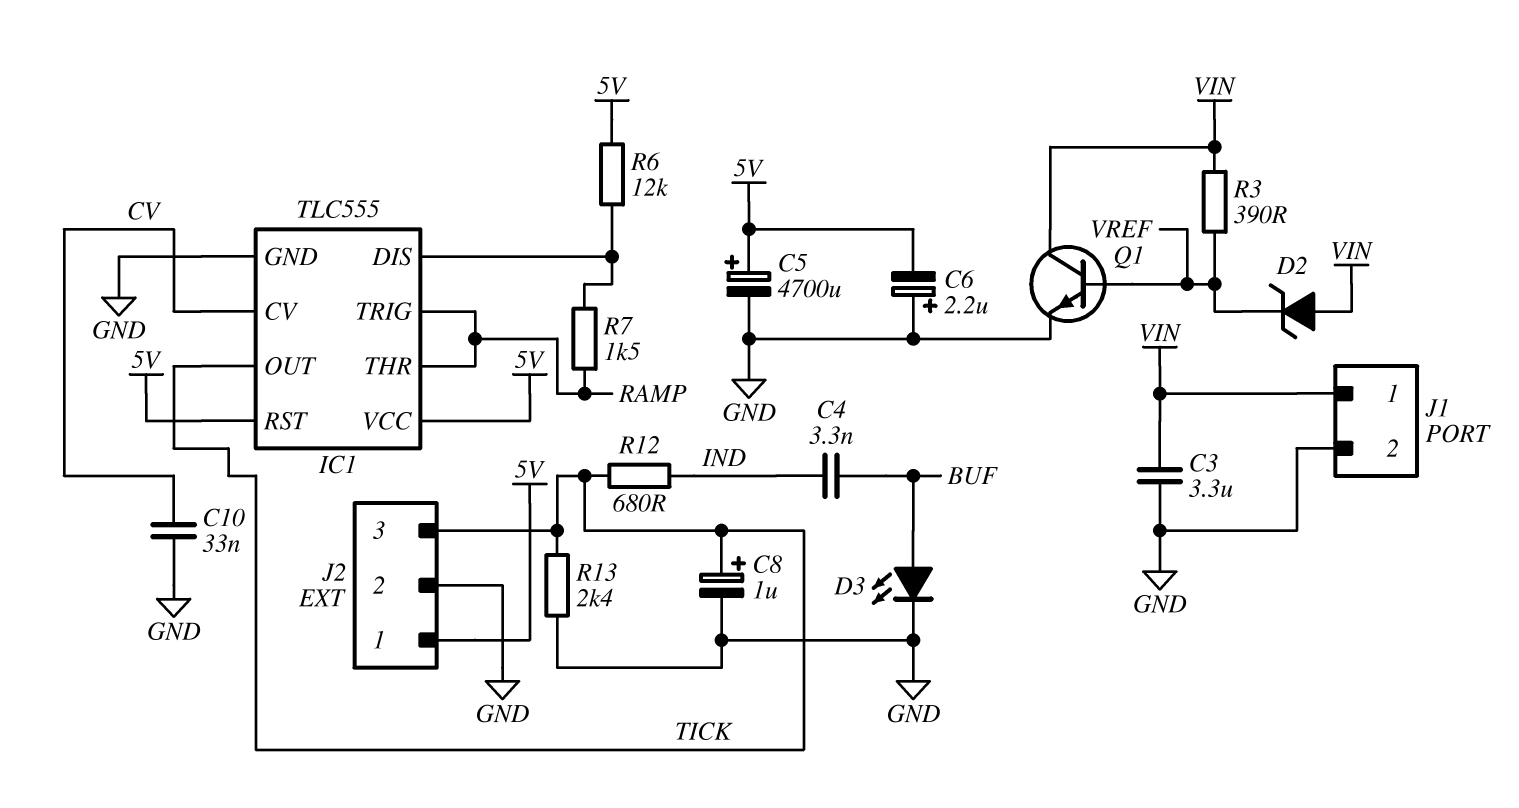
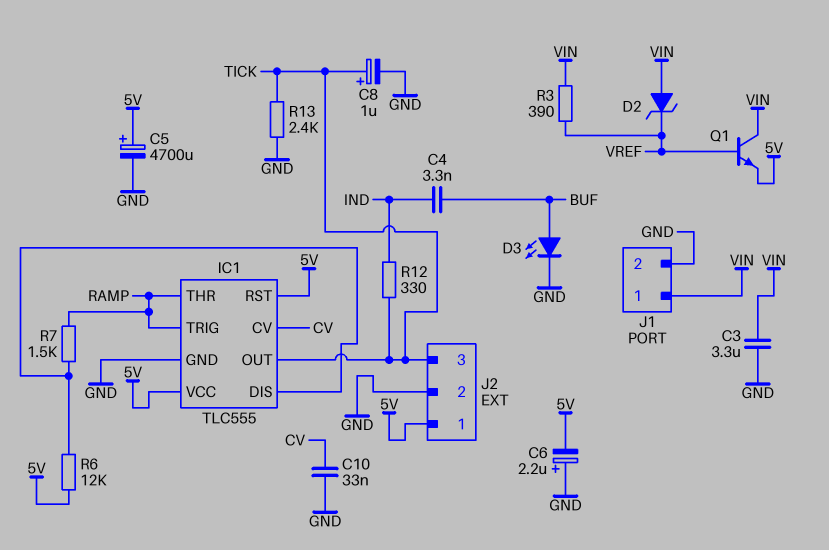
Q1: NPN (B VREF, C VIN, E GND) -> NPN (B VREF, C VIN, E 5V)
R12: 680 (IND, TICK) -> 330 (IND, TICK)

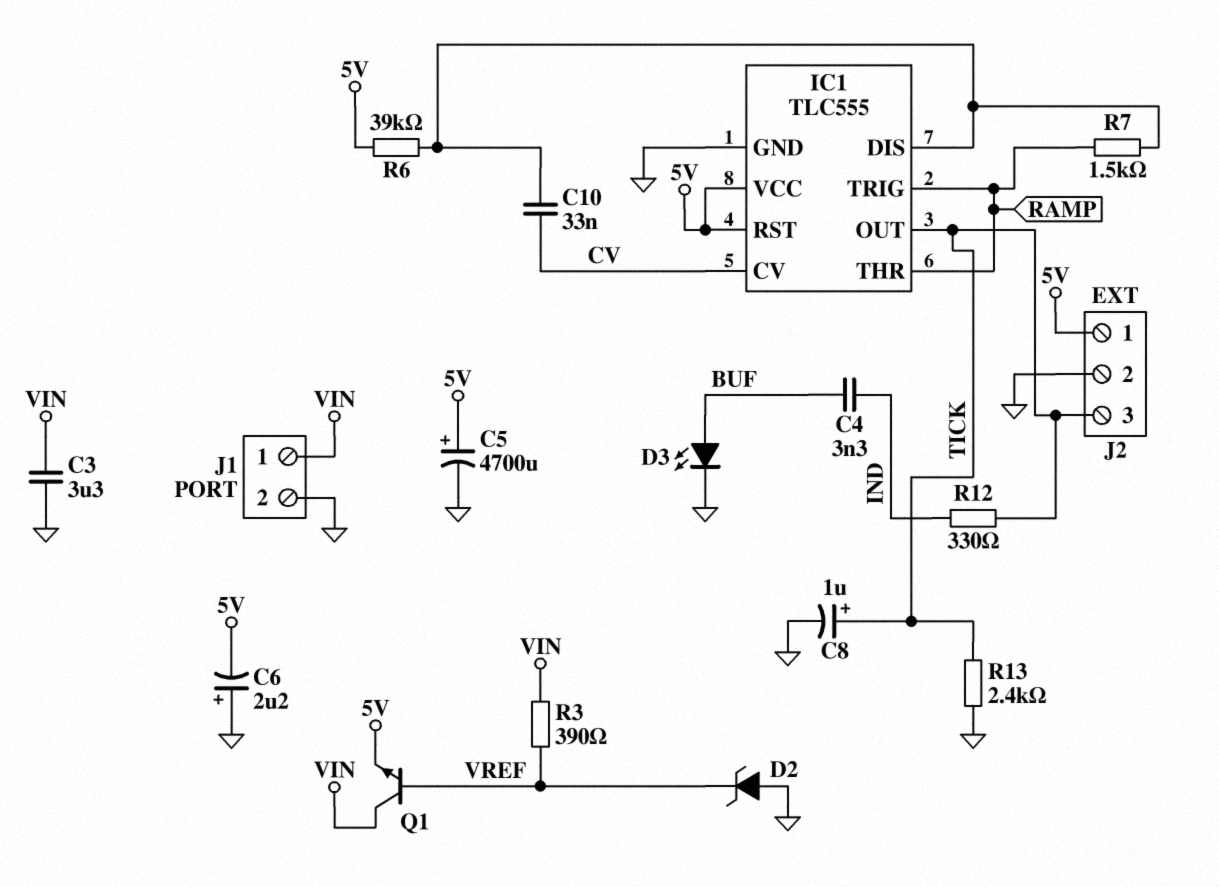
C10: 33nF (CV, GND) -> 33nF (CV, IC1/DIS)
D2: zener (A VIN, K VREF) -> zener (A GND, K VREF)
R6: 12k (5V, IC1/DIS) -> 39k (5V, IC1/DIS)

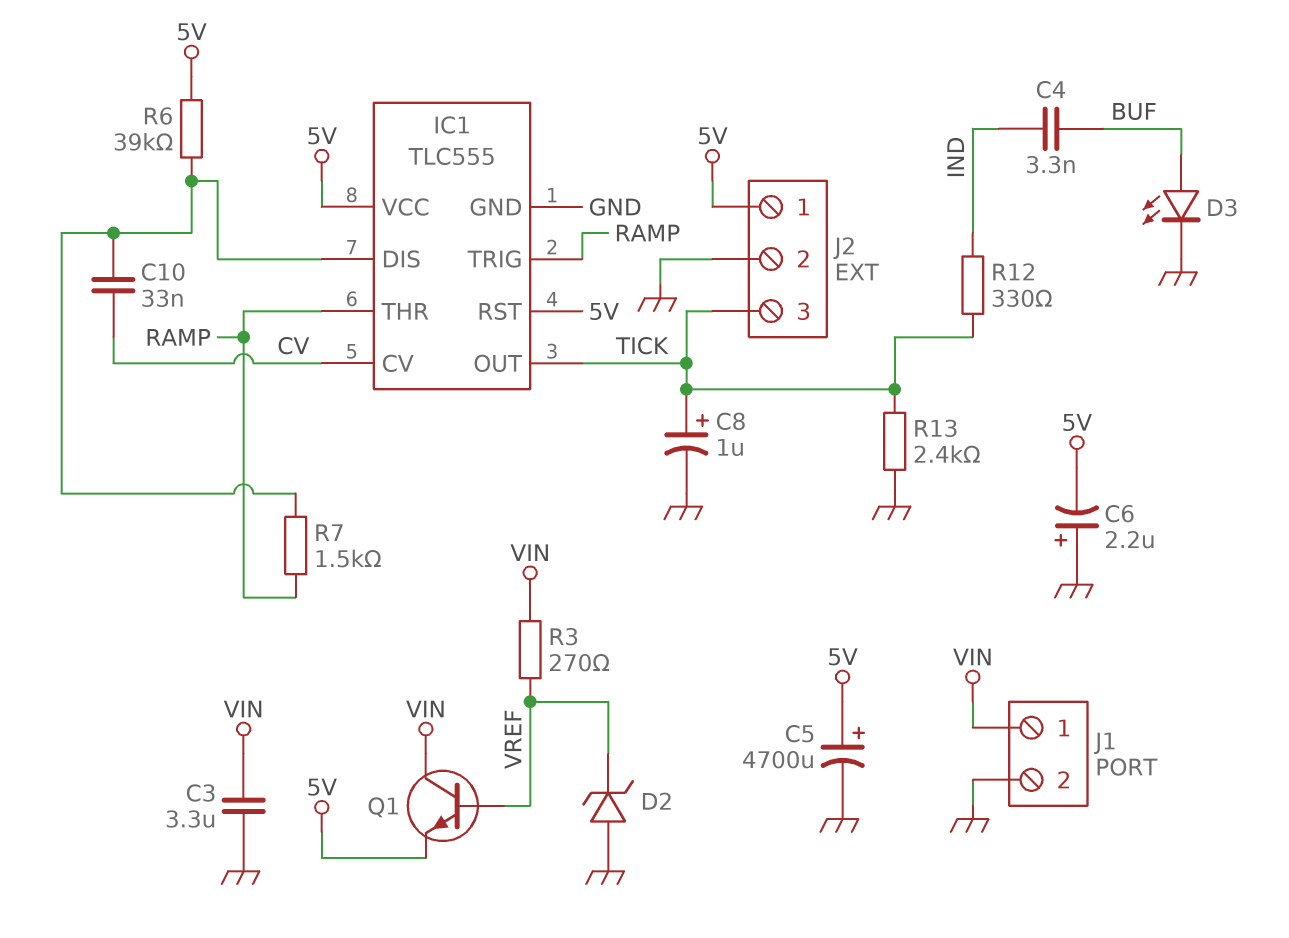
R3: 390 (VIN, VREF) -> 270 (VIN, VREF)

